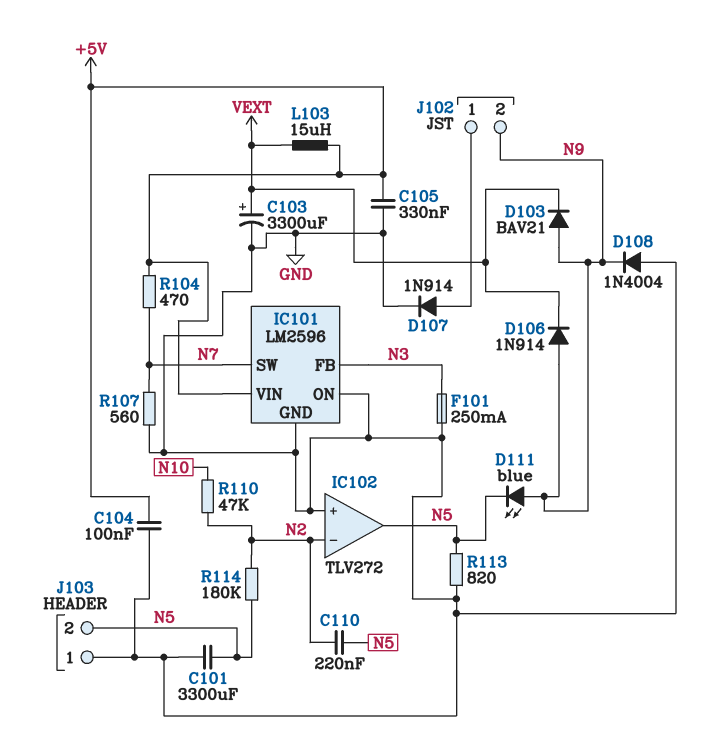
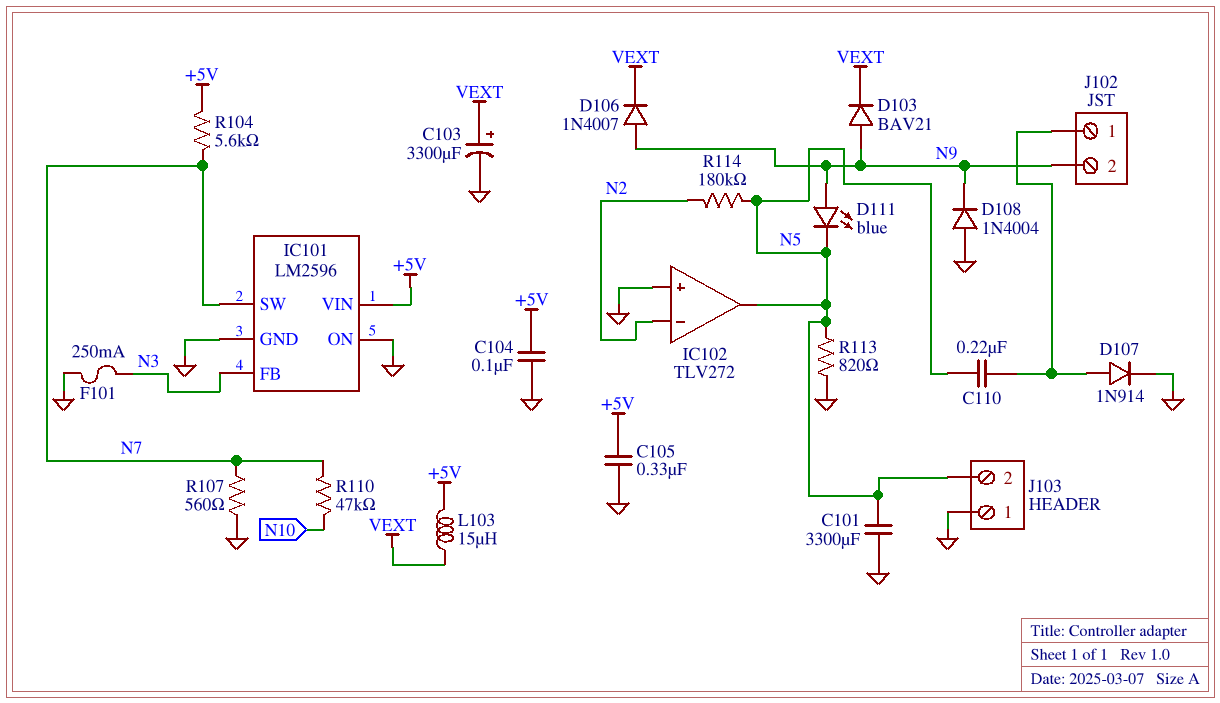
C110: 220nF (N2, N5) -> 220nF (J102/1, N5)
D106: diode 1N914 (A N9, K VEXT) -> diode 1N4007 (A N9, K VEXT)
R104: 470 (+5V, N7) -> 5.6k (+5V, N7)
R110: 47k (N2, N10) -> 47k (N7, N10)

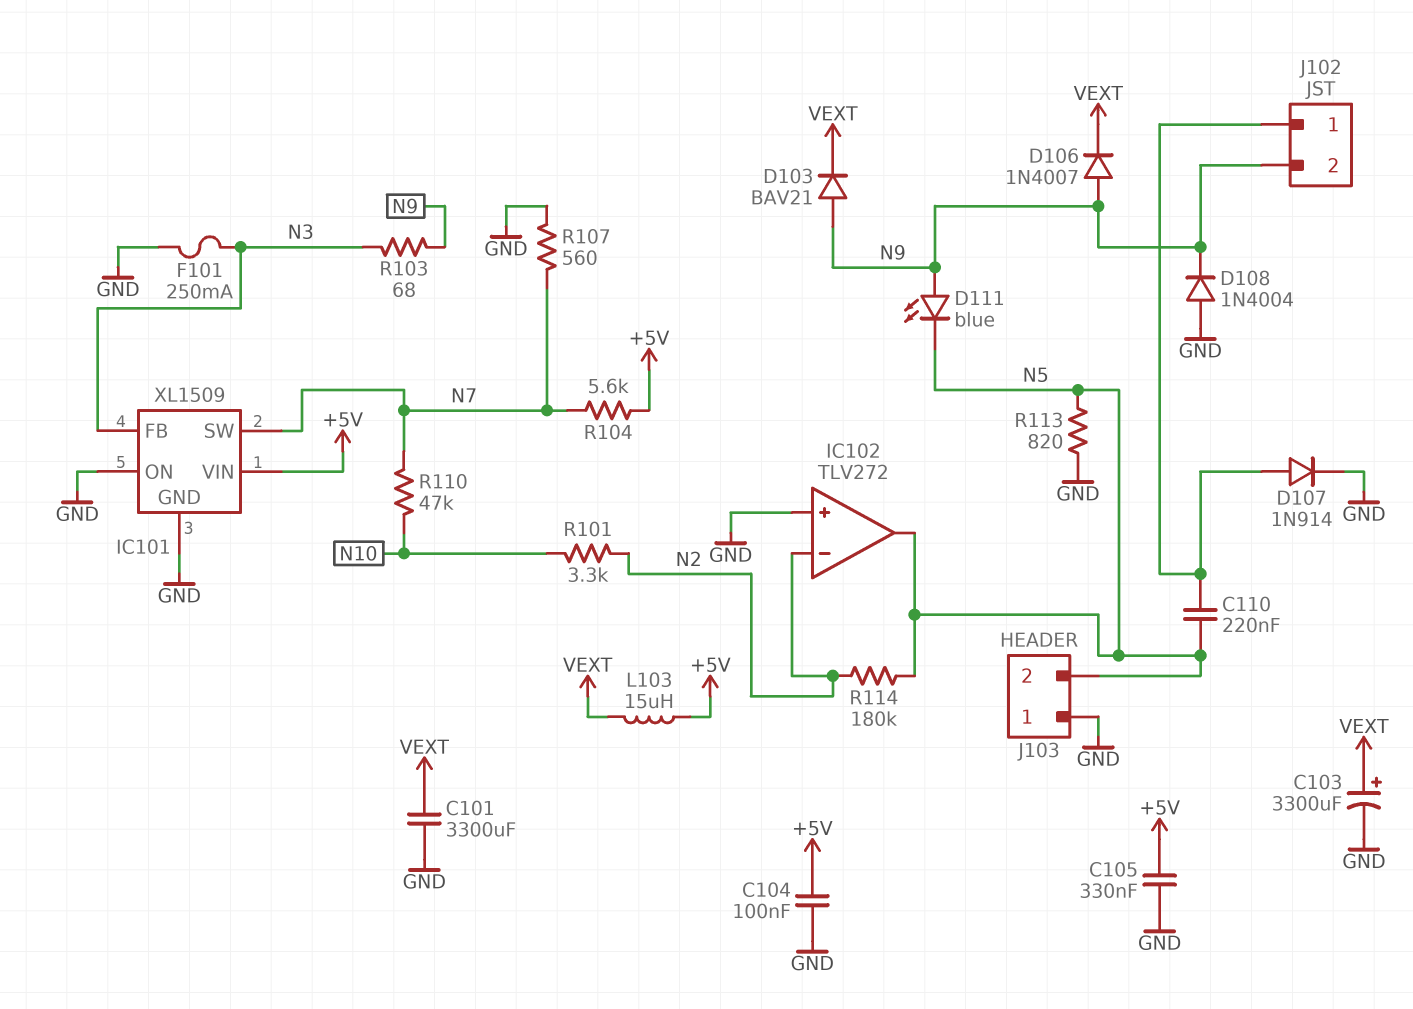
C101: 3300uF (GND, N5) -> 3300uF (GND, VEXT)
IC101: LM2596 -> XL1509
R101: none -> 3.3k (N2, N10)
R103: none -> 68 (N3, N9)

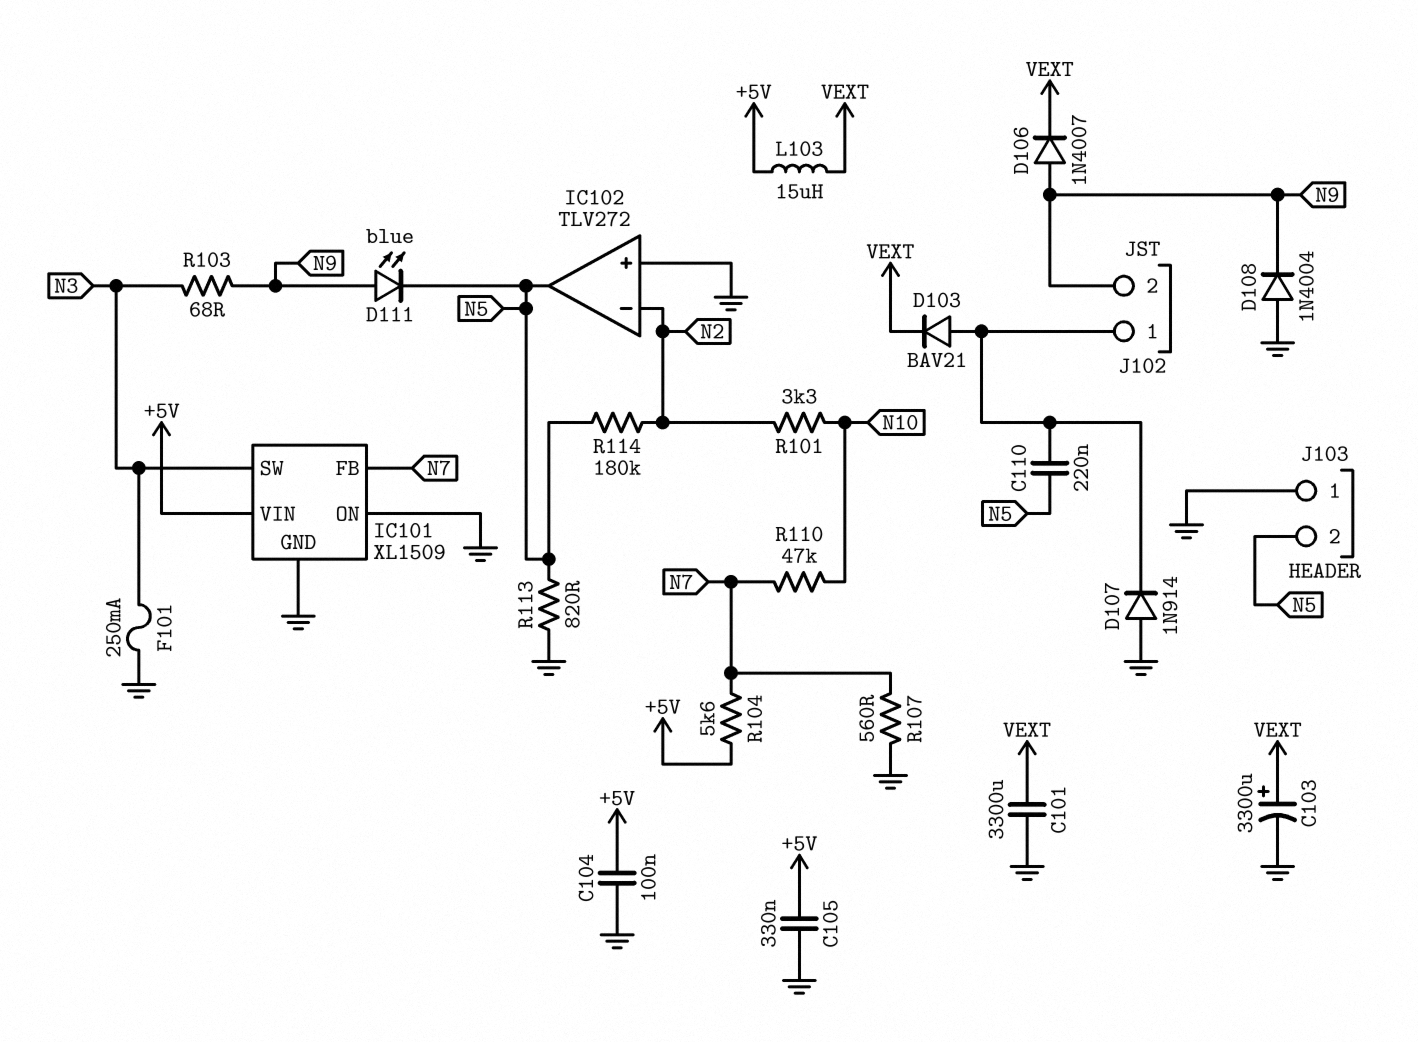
D103: diode BAV21 (A N9, K VEXT) -> diode BAV21 (A J102/1, K VEXT)
D107: diode 1N914 (A J102/1, K GND) -> diode 1N914 (A GND, K J102/1)
IC101 pin FB: N3 -> N7
IC101 pin SW: N7 -> N3

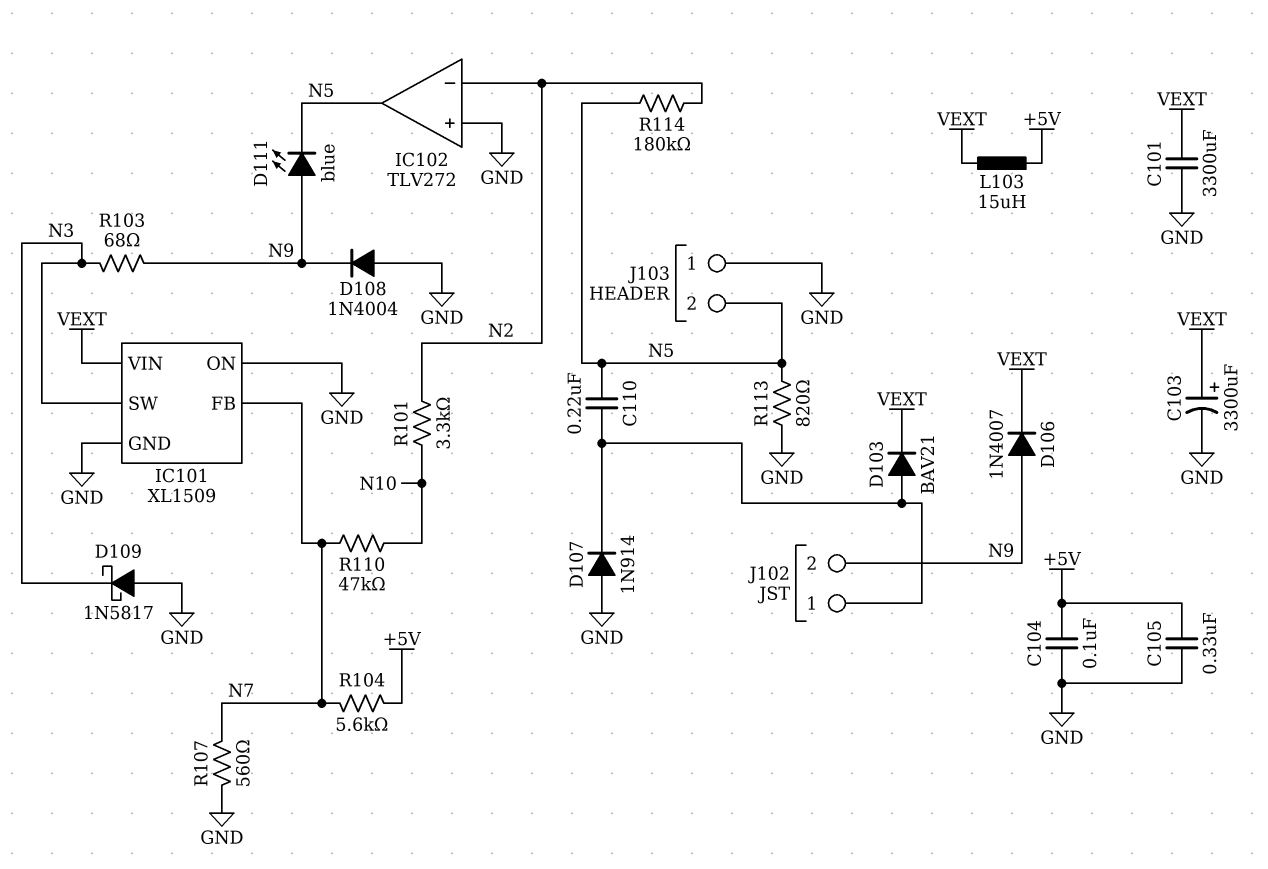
D109: none -> schottky 1N5817 (A GND, K N3)
F101: 250mA (GND, N3) -> none
IC101 pin VIN: +5V -> VEXT

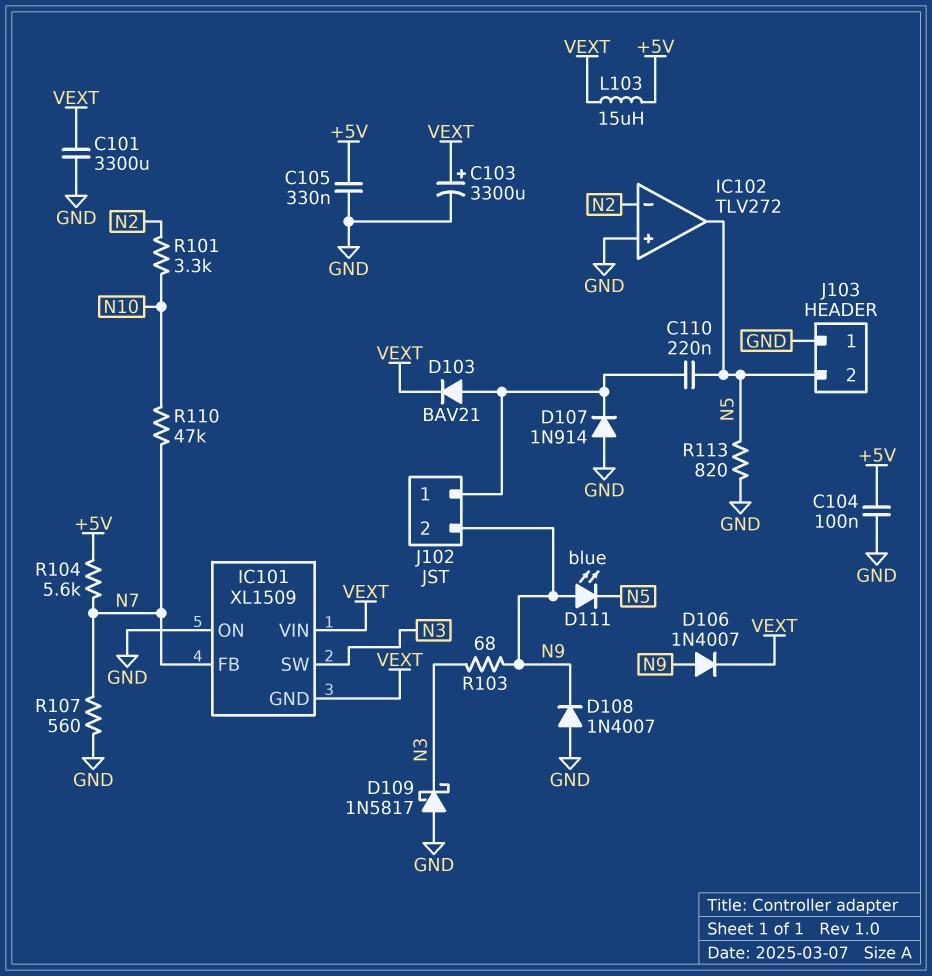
D108: diode 1N4004 (A GND, K N9) -> diode 1N4007 (A GND, K N9)
IC101 pin GND: GND -> VEXT
R114: 180k (N2, N5) -> none

